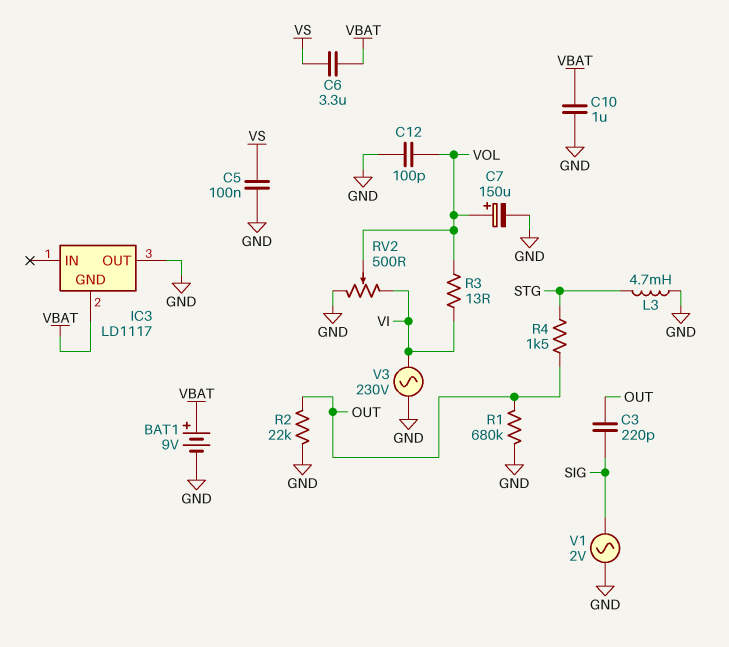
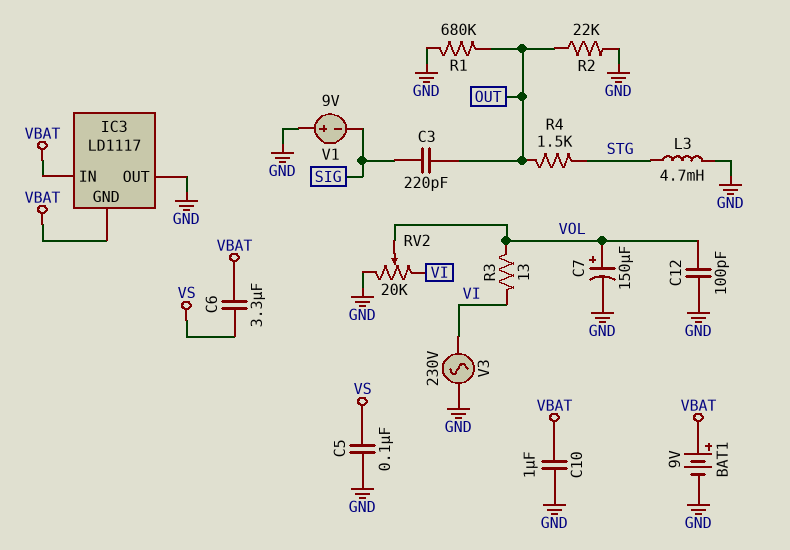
IC3 pin IN: none -> VBAT
RV2: 500 (GND, VI, wiper VOL) -> 20k (GND, VI, wiper VOL)
V1: AC 2V (GND, SIG) -> 9V (plus GND, minus SIG)

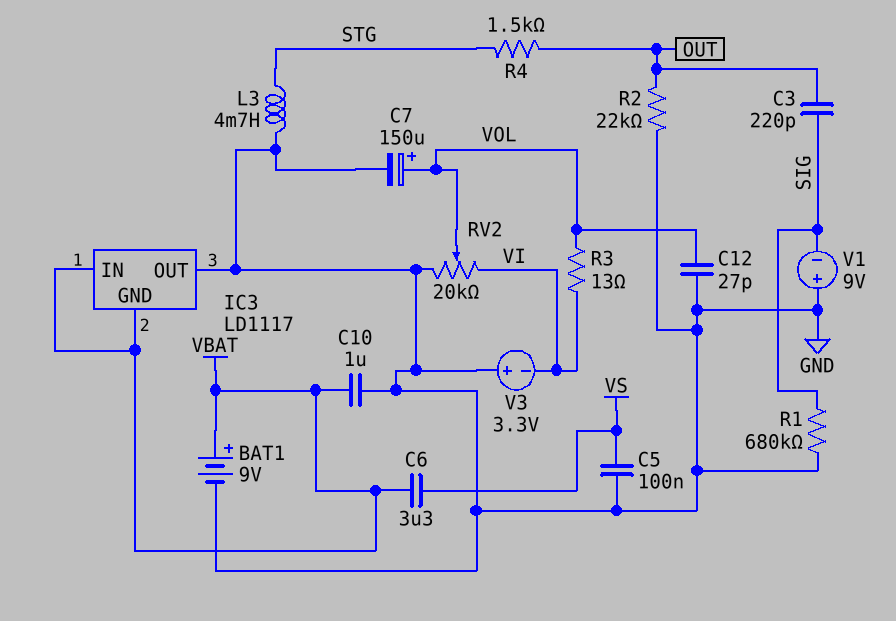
C12: 100pF (GND, VOL) -> 27pF (GND, VOL)
R1: 680k (GND, OUT) -> 680k (GND, SIG)
V3: AC 230V (GND, VI) -> 3.3V (plus GND, minus VI)

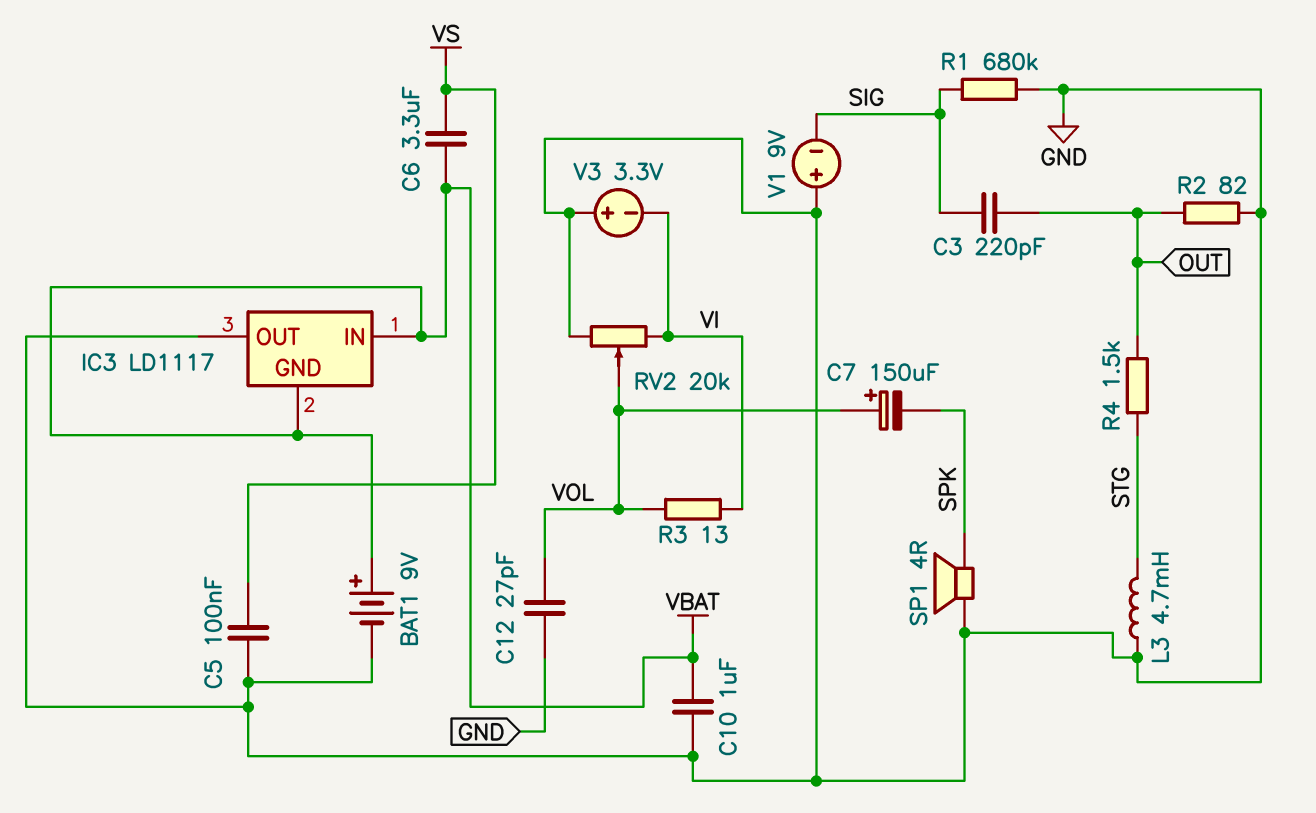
C7: 150uF (plus VOL, minus GND) -> 150uF (plus VOL, minus SPK)
R2: 22k (GND, OUT) -> 82 (GND, OUT)
SP1: none -> speaker 4R (GND, SPK)

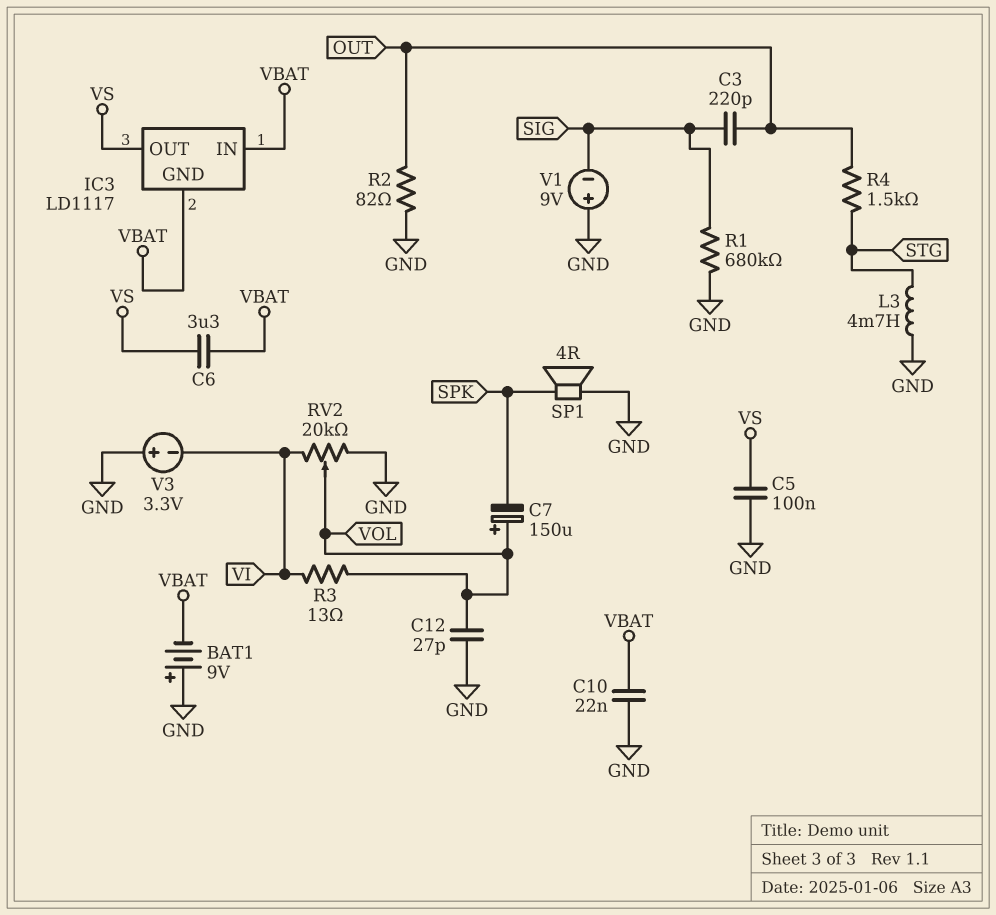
BAT1: 9V (plus VBAT, minus GND) -> 9V (plus GND, minus VBAT)
C10: 1uF (GND, VBAT) -> 22nF (GND, VBAT)
IC3 pin OUT: GND -> VS

